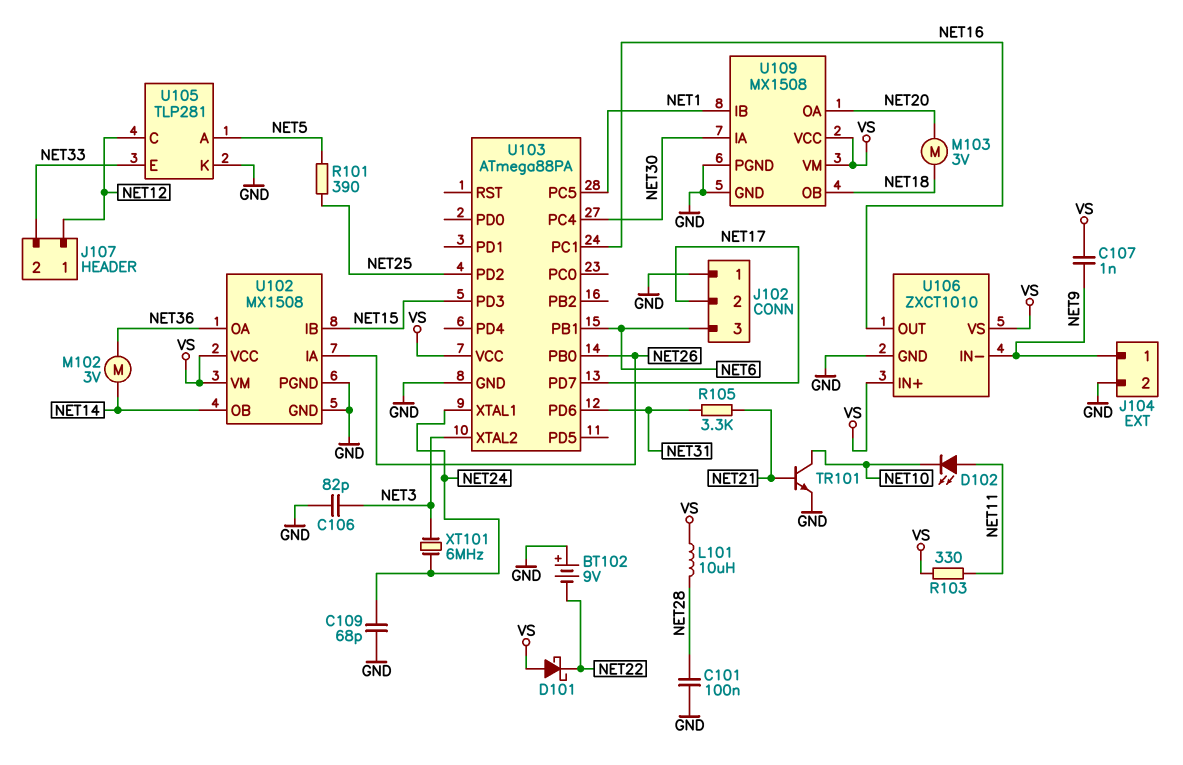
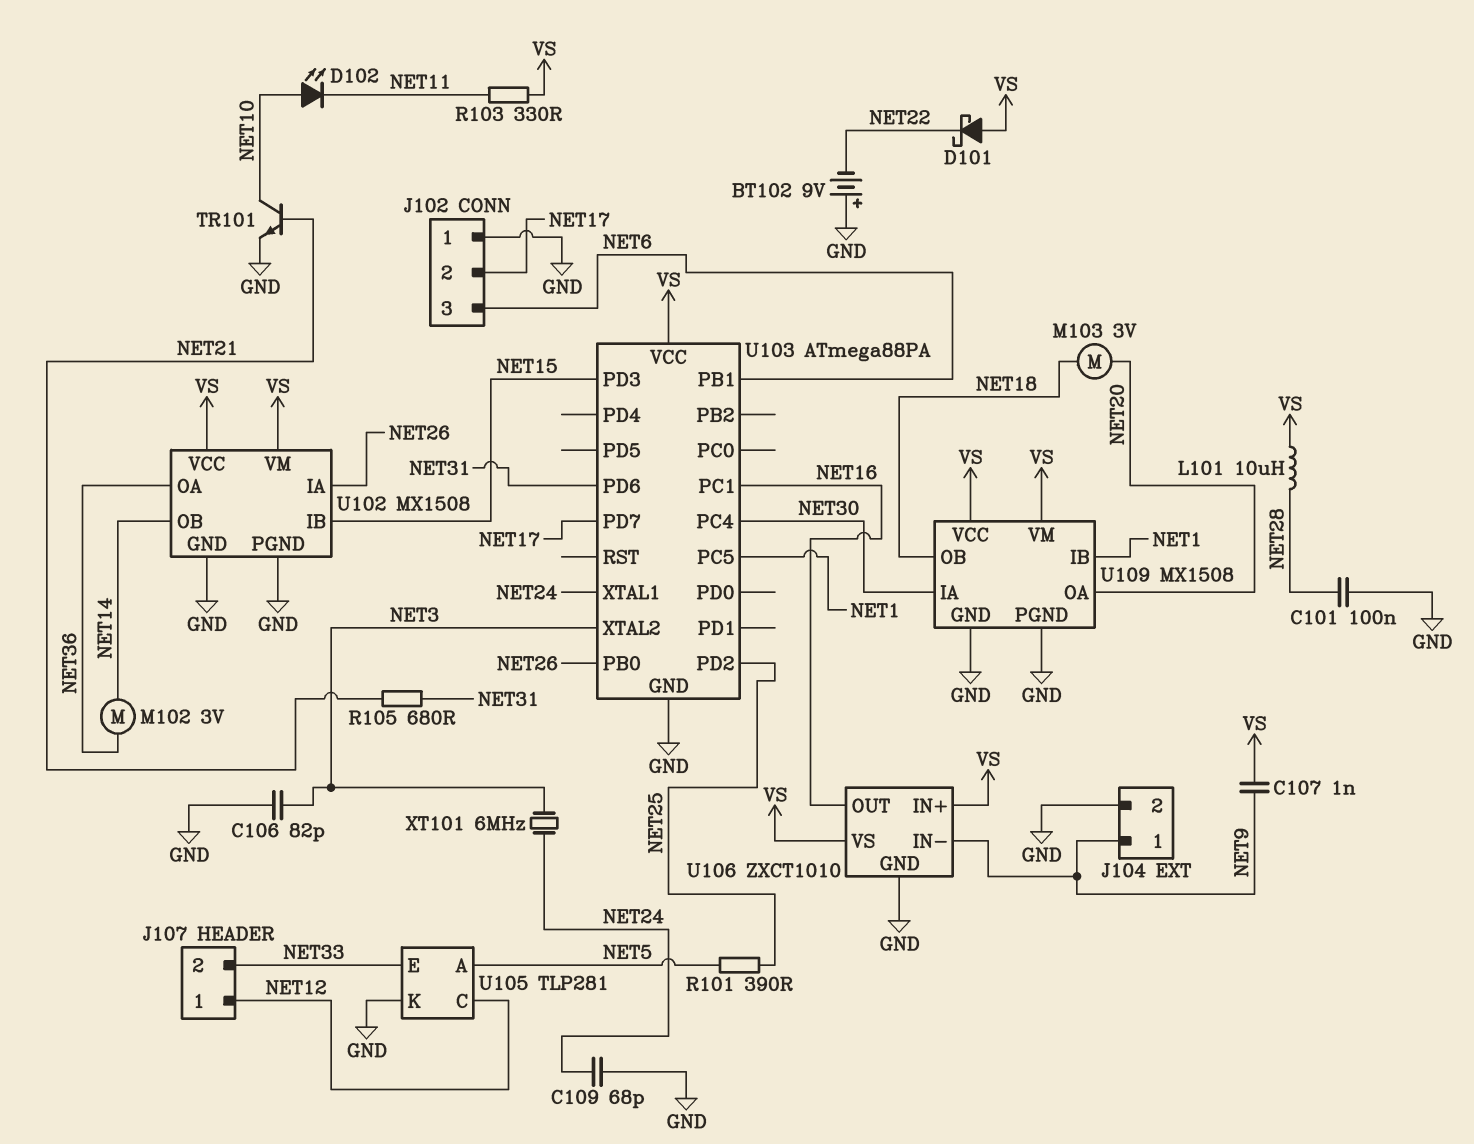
D102: LED (A NET11, K NET10) -> LED (A NET10, K NET11)
R105: 3.3k (NET21, NET31) -> 680 (NET21, NET31)

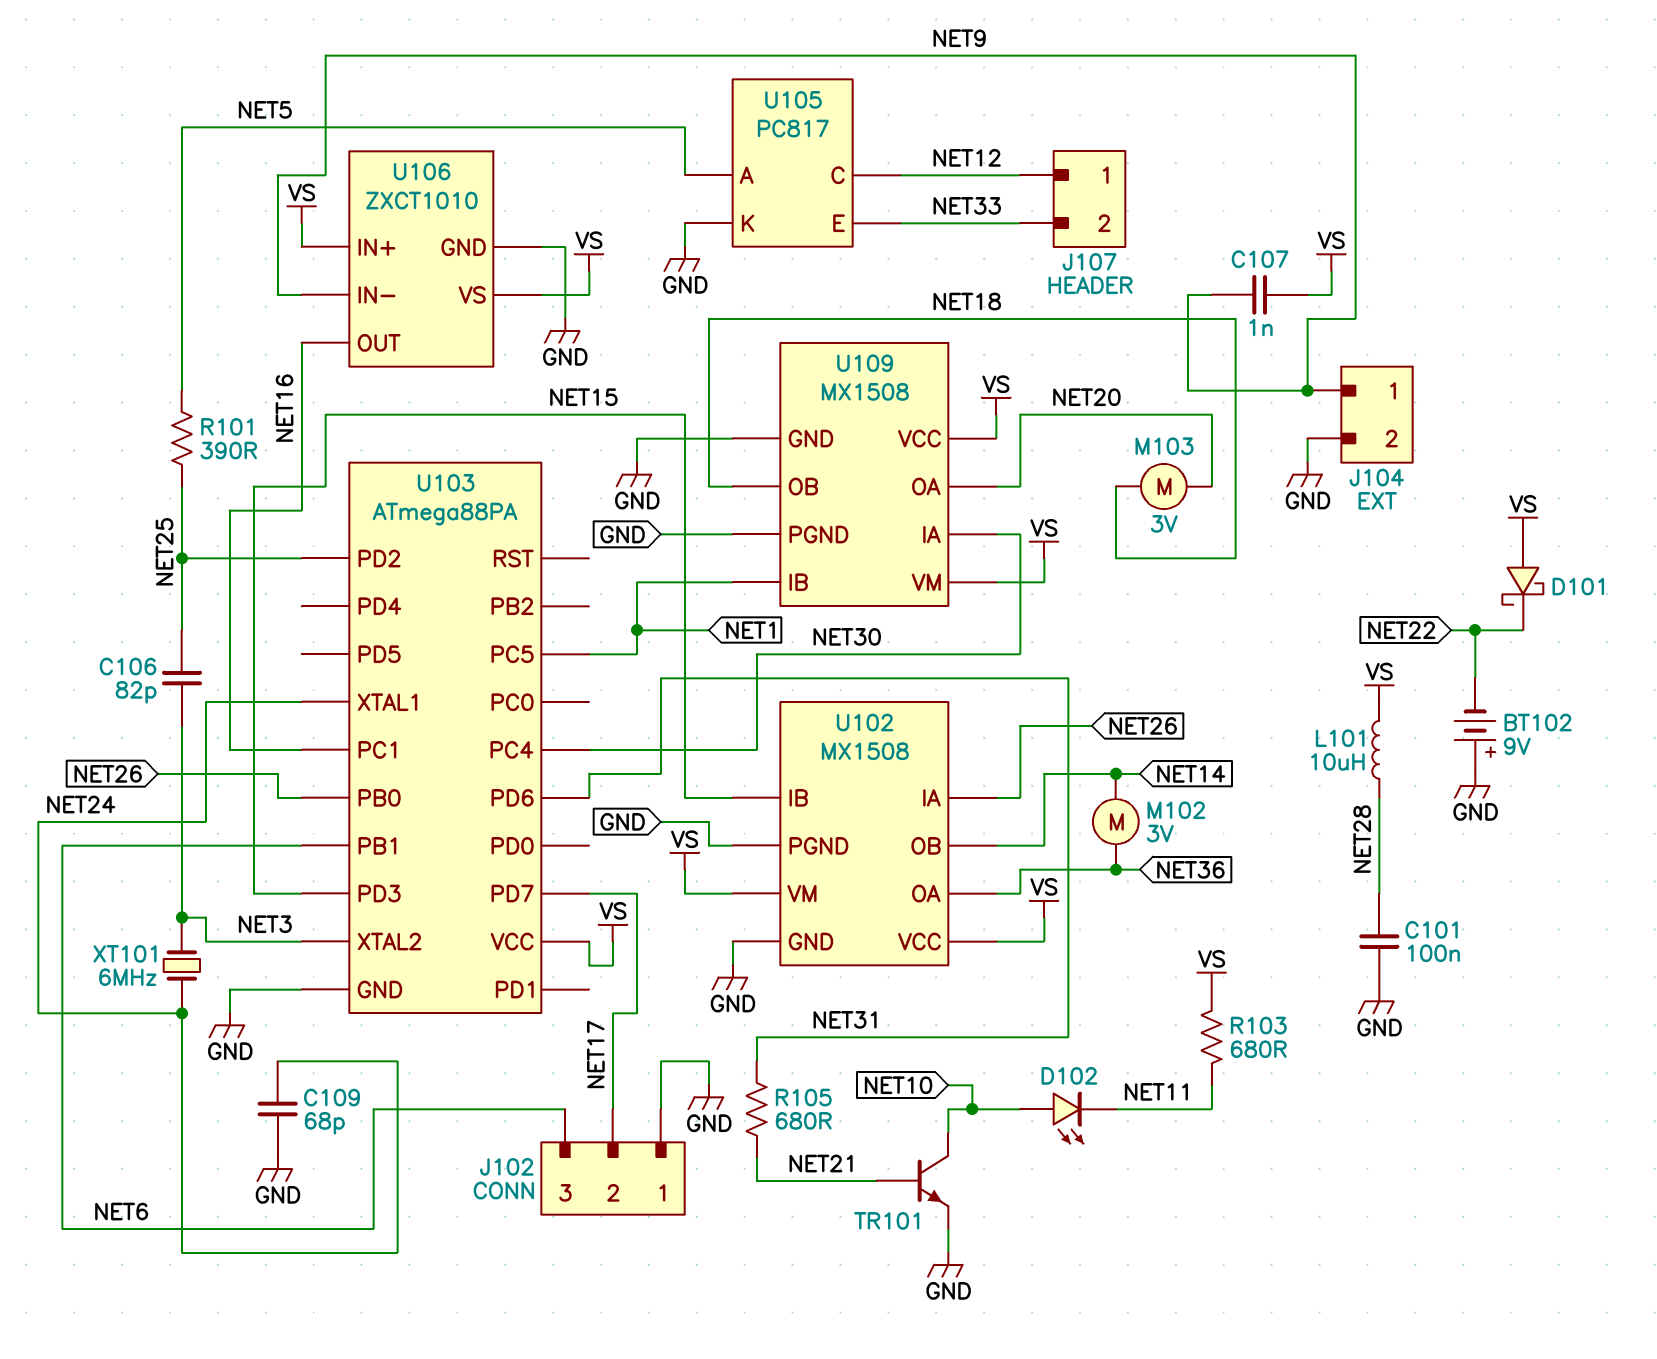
C106: 82pF (GND, NET3) -> 82pF (NET3, NET25)
R103: 330 (NET11, VS) -> 680 (NET11, VS)
U105: TLP281 -> PC817

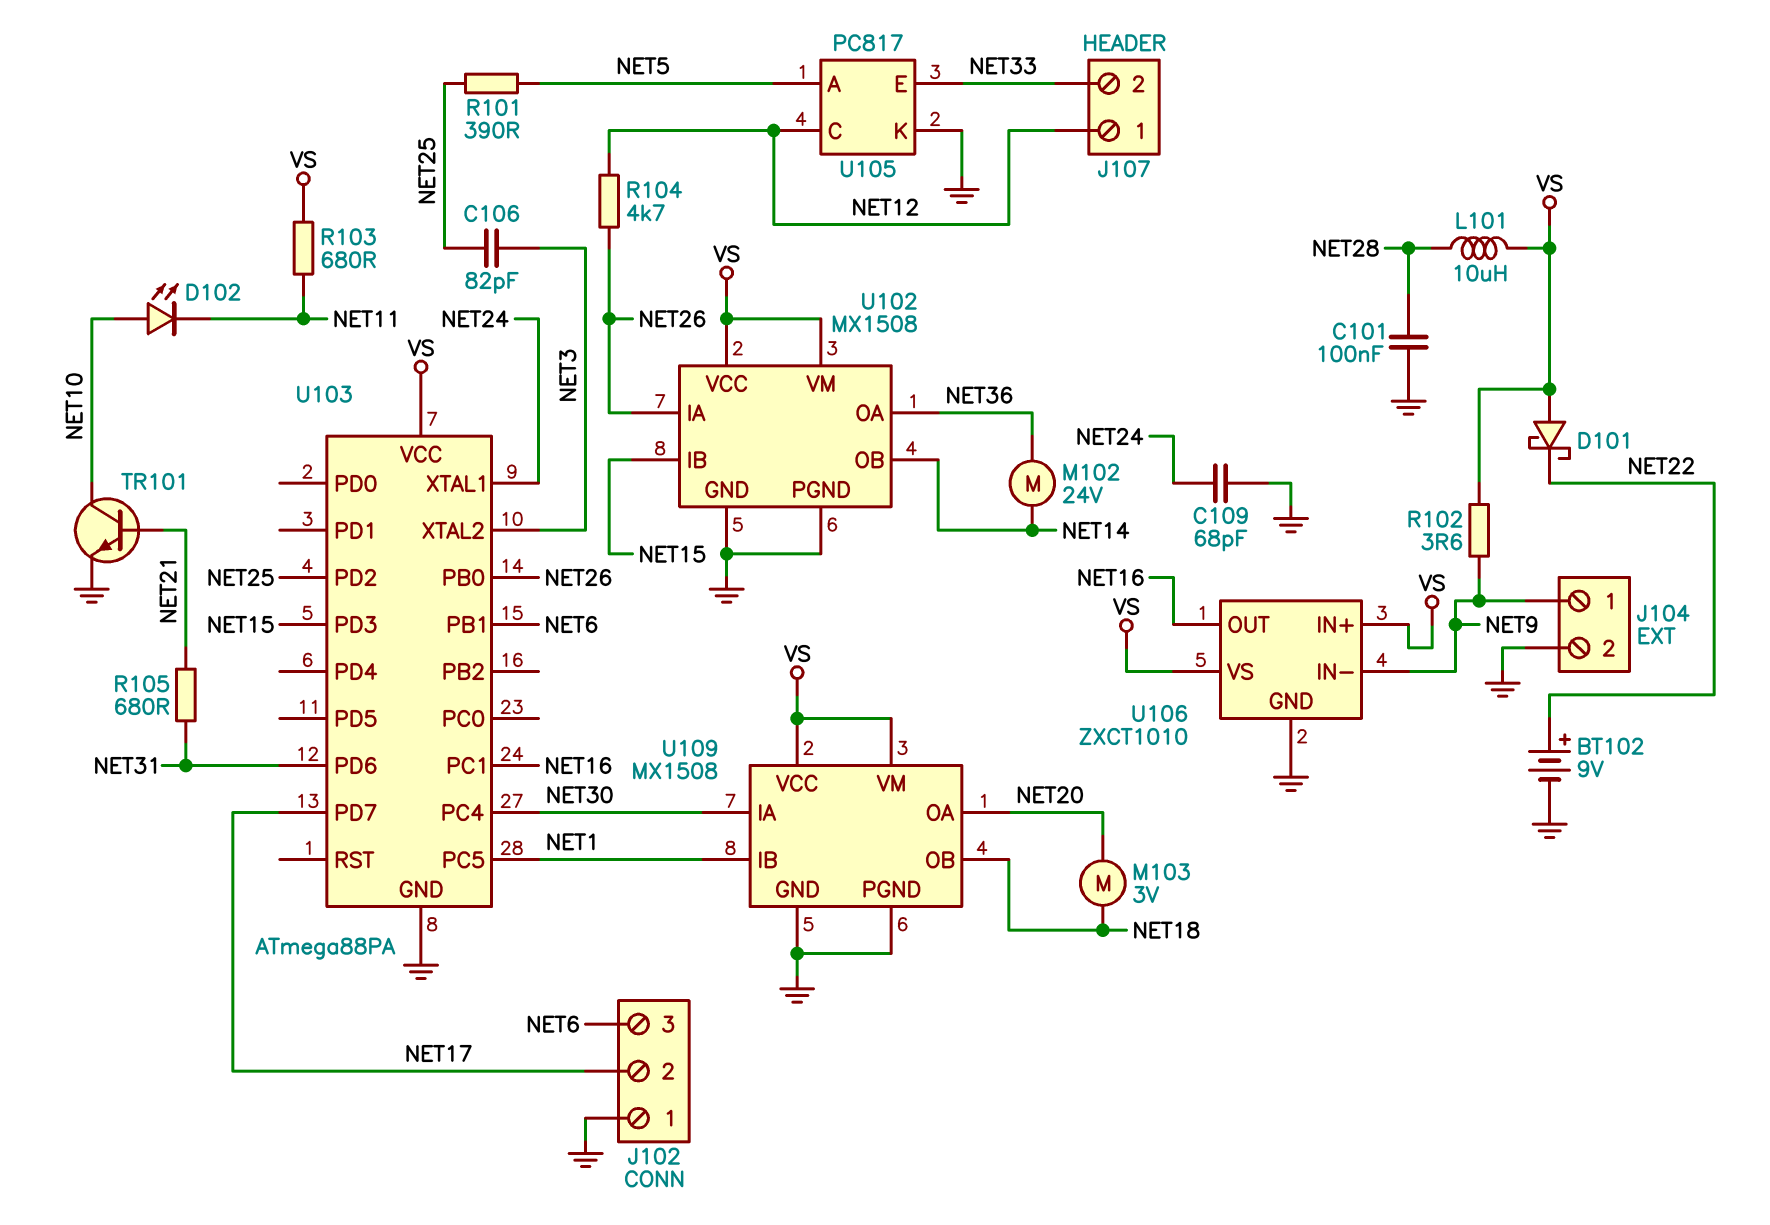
BT102: 9V (plus GND, minus NET22) -> 9V (plus NET22, minus GND)
C107: 1nF (NET9, VS) -> none
M102: motor 3V (NET14, NET36) -> motor 24V (NET14, NET36)
R102: none -> 3.6 (NET9, VS)
R104: none -> 4.7k (NET12, NET26)
XT101: 6MHz (NET3, NET24) -> none

